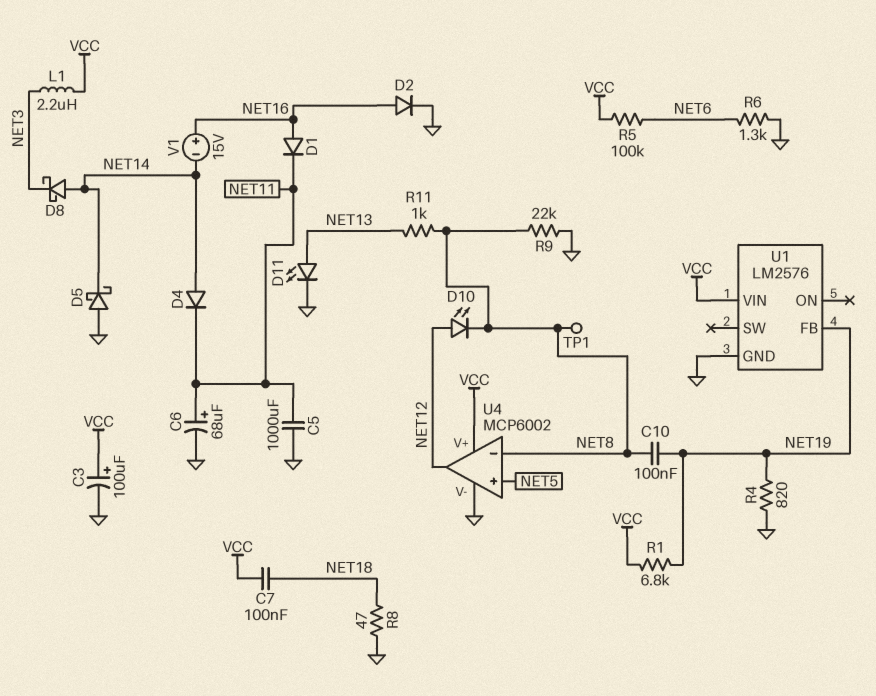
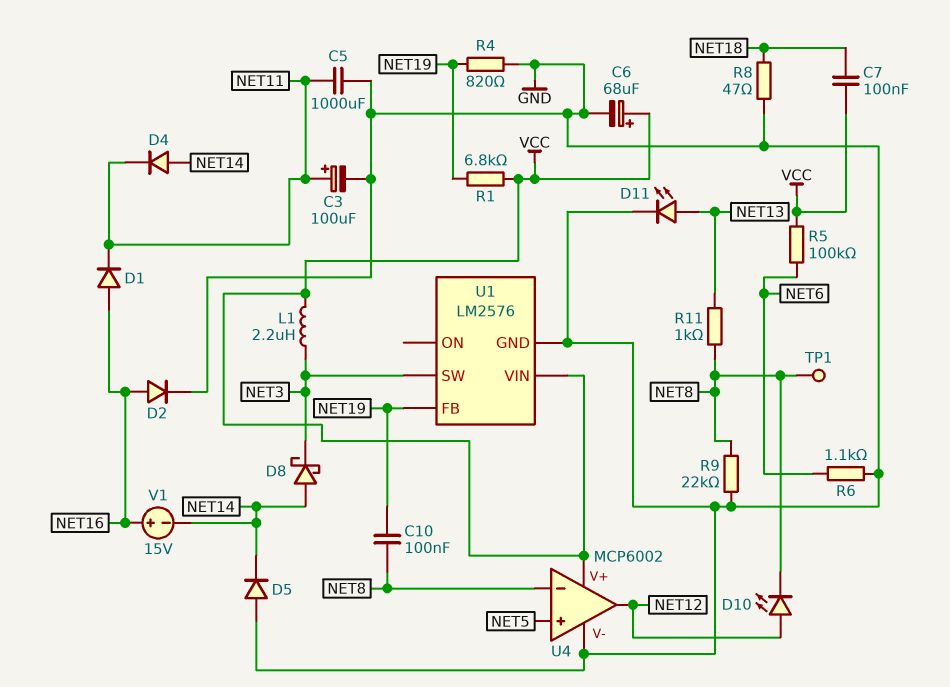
C3: 100uF (plus VCC, minus GND) -> 100uF (plus NET11, minus GND)
C6: 68uF (plus NET11, minus GND) -> 68uF (plus VCC, minus GND)
D5: schottky (A GND, K NET14) -> diode (A GND, K NET14)
R6: 1.3k (GND, NET6) -> 1.1k (GND, NET6)
U1 pin SW: none -> NET3

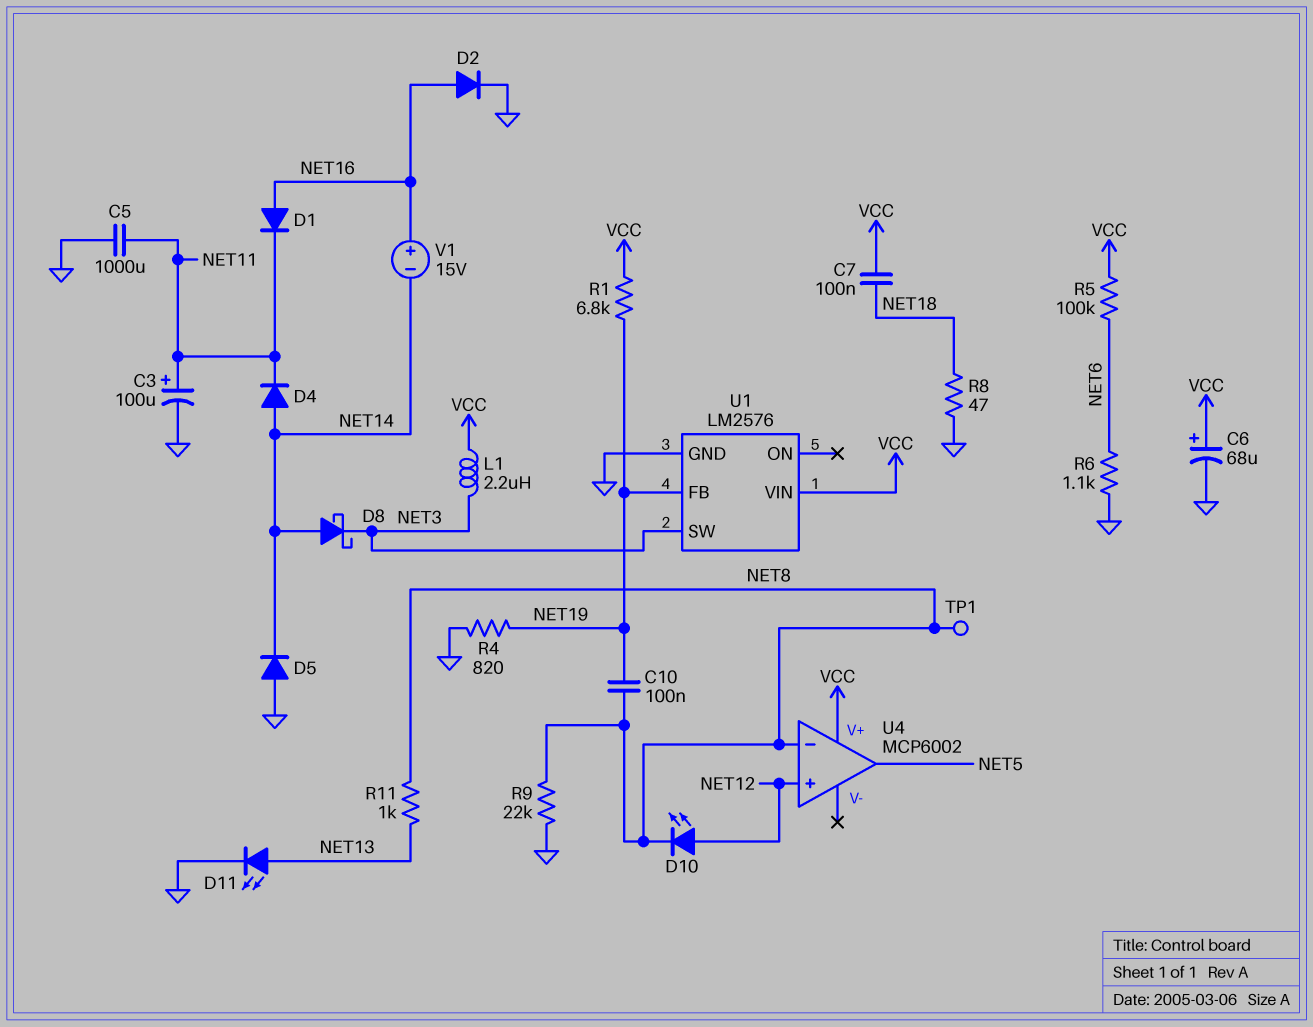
U4 pin V-: GND -> none
U4 pin in+: NET5 -> NET12
U4 pin out: NET12 -> NET5

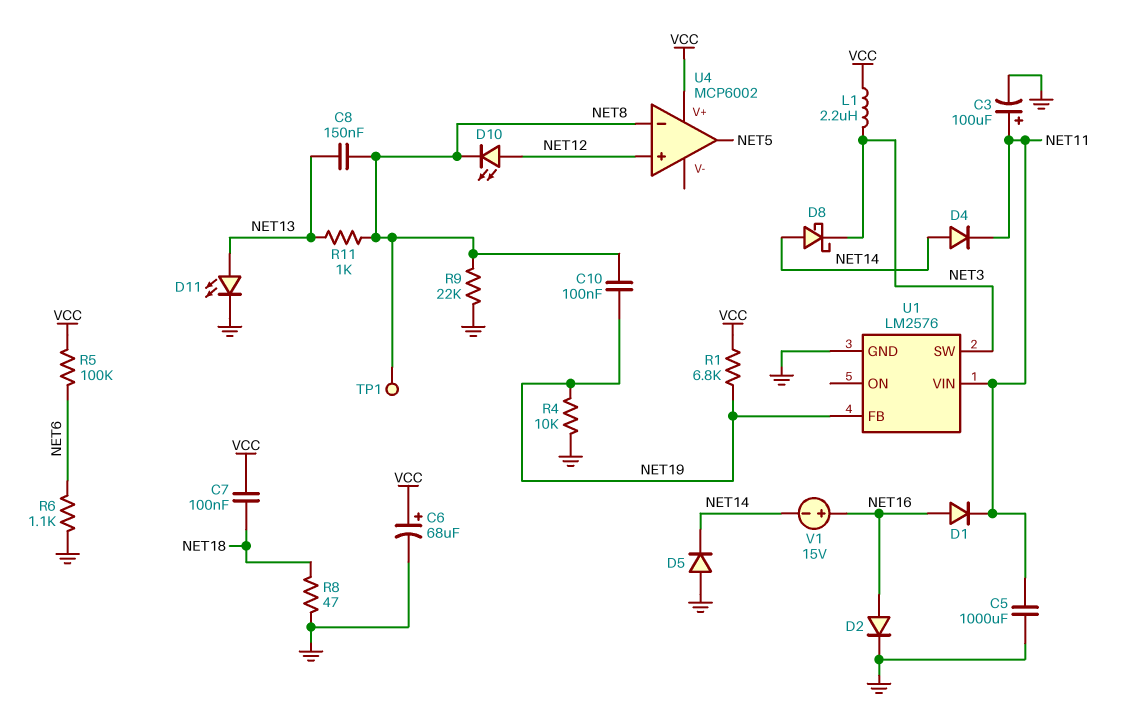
C8: none -> 150nF (NET8, NET13)
R4: 820 (GND, NET19) -> 10k (GND, NET19)
U1 pin VIN: VCC -> NET11

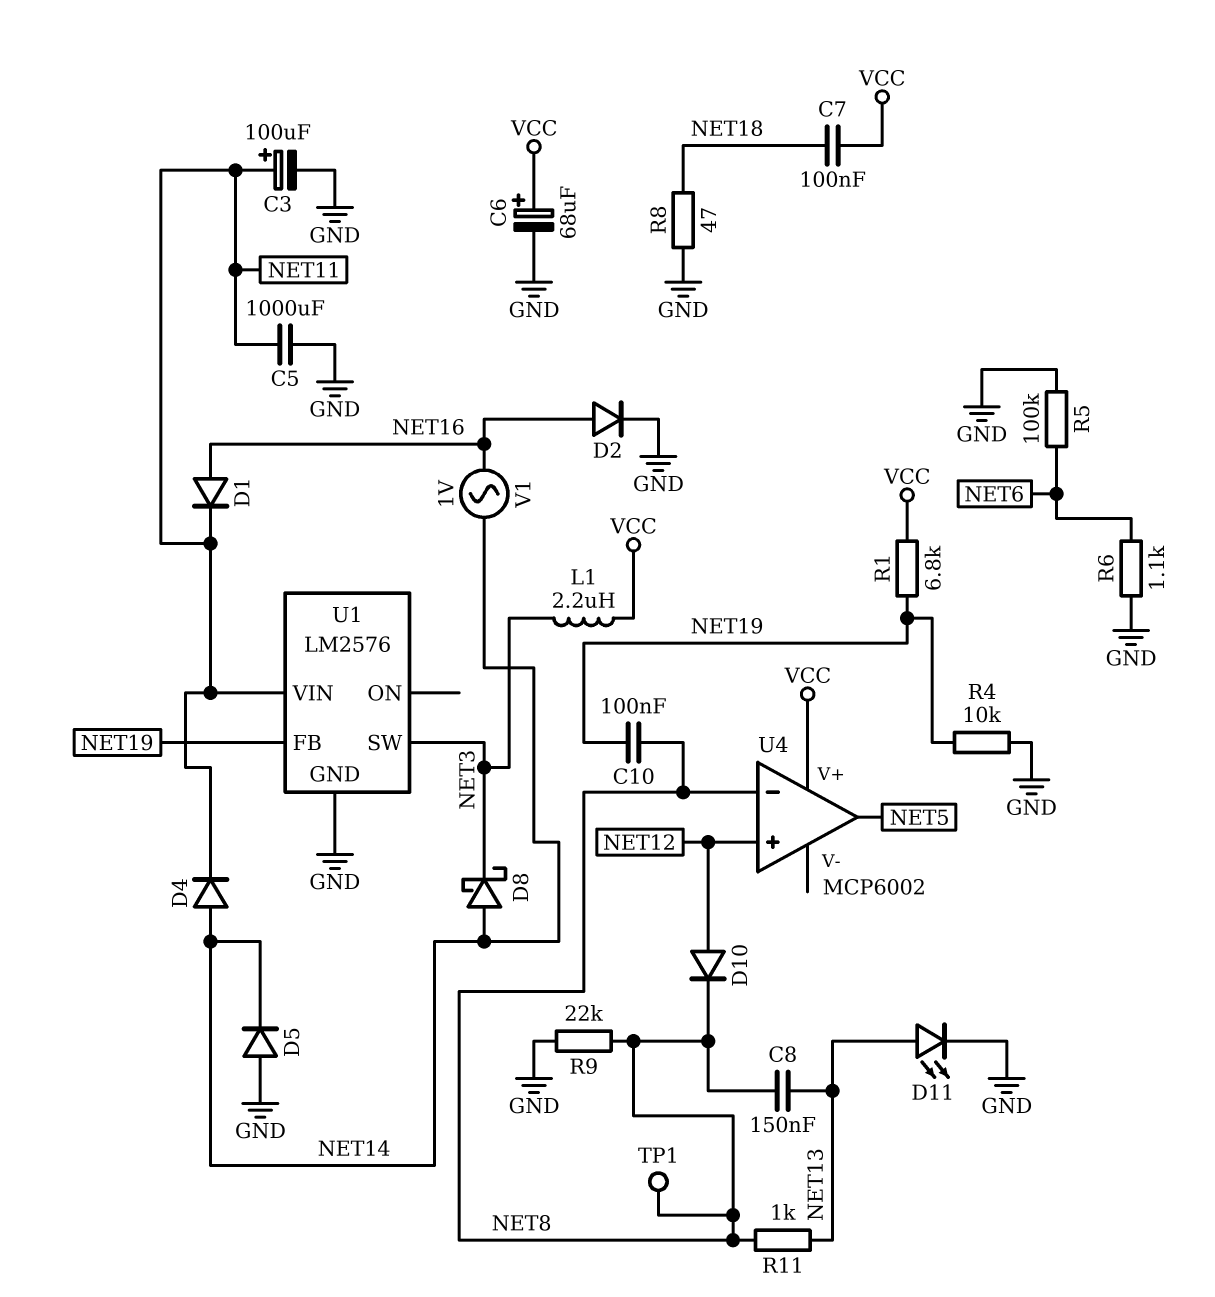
D10: LED (A NET12, K NET8) -> diode (A NET12, K NET8)
R5: 100k (NET6, VCC) -> 100k (GND, NET6)
V1: 15V (plus NET16, minus NET14) -> AC 1V (NET14, NET16)

